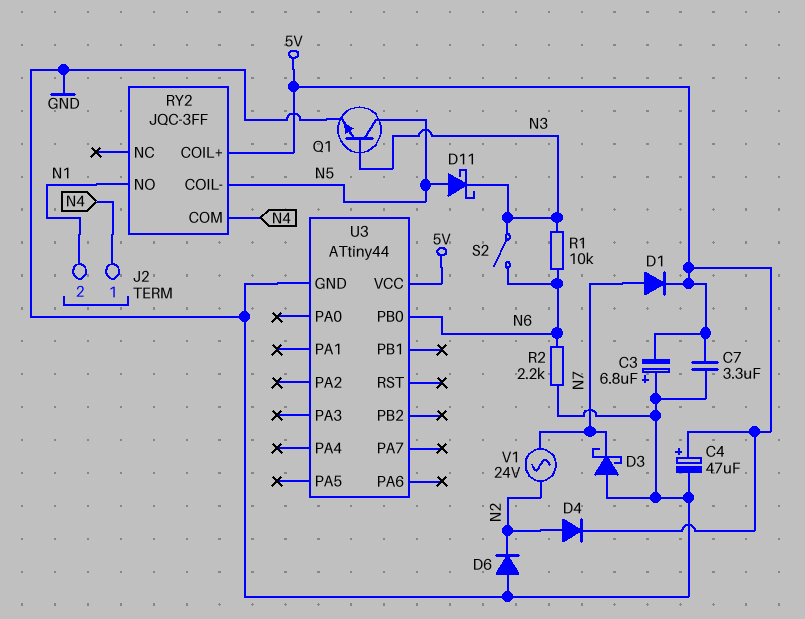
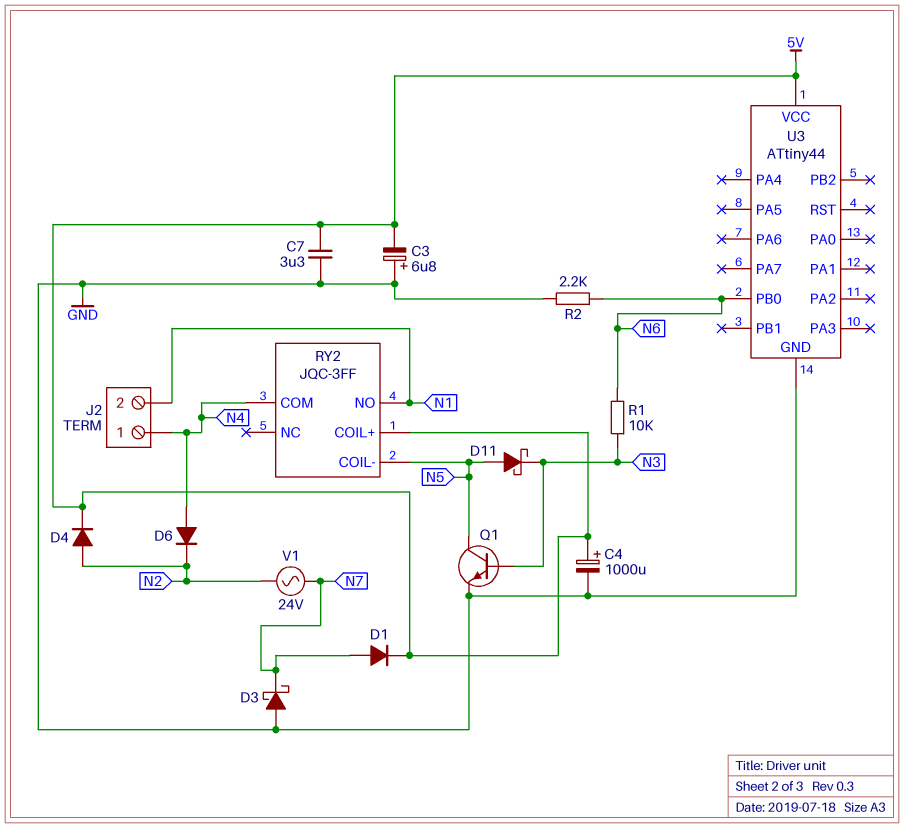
C4: 47uF (plus 5V, minus GND) -> 1000uF (plus 5V, minus GND)
D6: diode (A GND, K N2) -> diode (A N4, K N2)
S2: switch (N3, N6) -> none

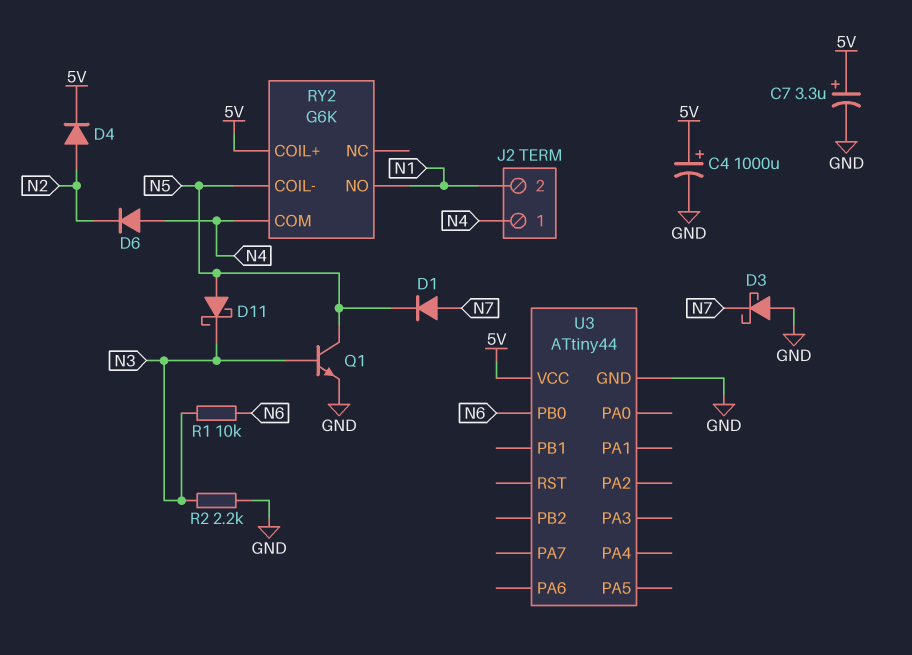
C3: 6.8uF (plus GND, minus 5V) -> none
C7: 3.3uF (5V, GND) -> 3.3uF (plus 5V, minus GND)
D1: diode (A N7, K 5V) -> diode (A N7, K N5)
R2: 2.2k (GND, N6) -> 2.2k (GND, N3)
RY2: JQC-3FF -> G6K
V1: AC 24V (N2, N7) -> none

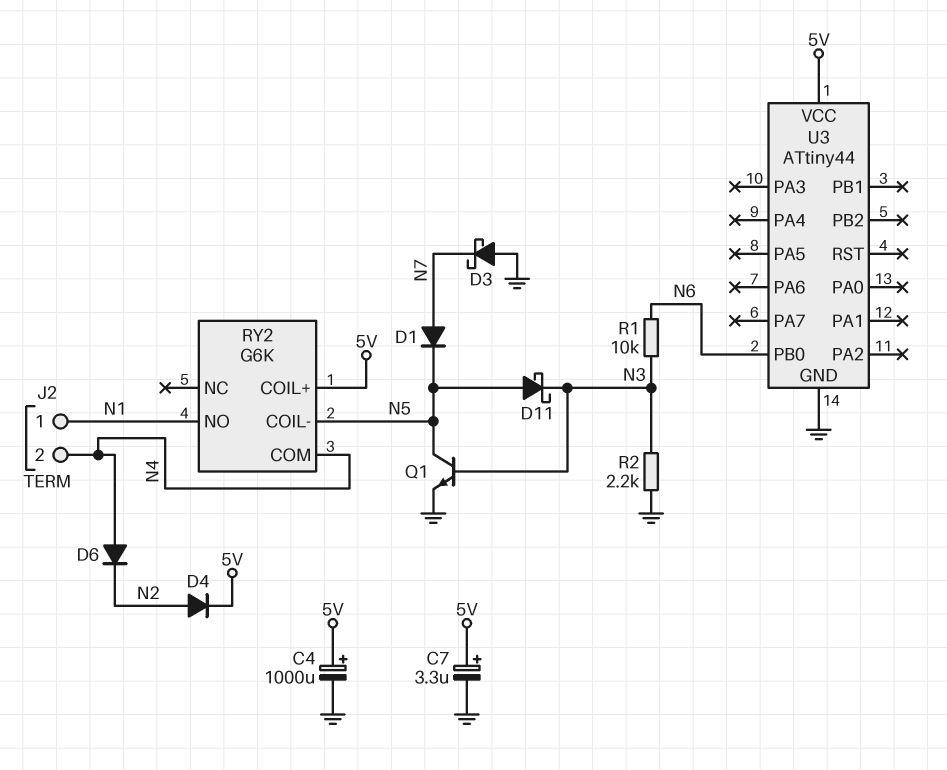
J2 pin 1: N4 -> N1
J2 pin 2: N1 -> N4

